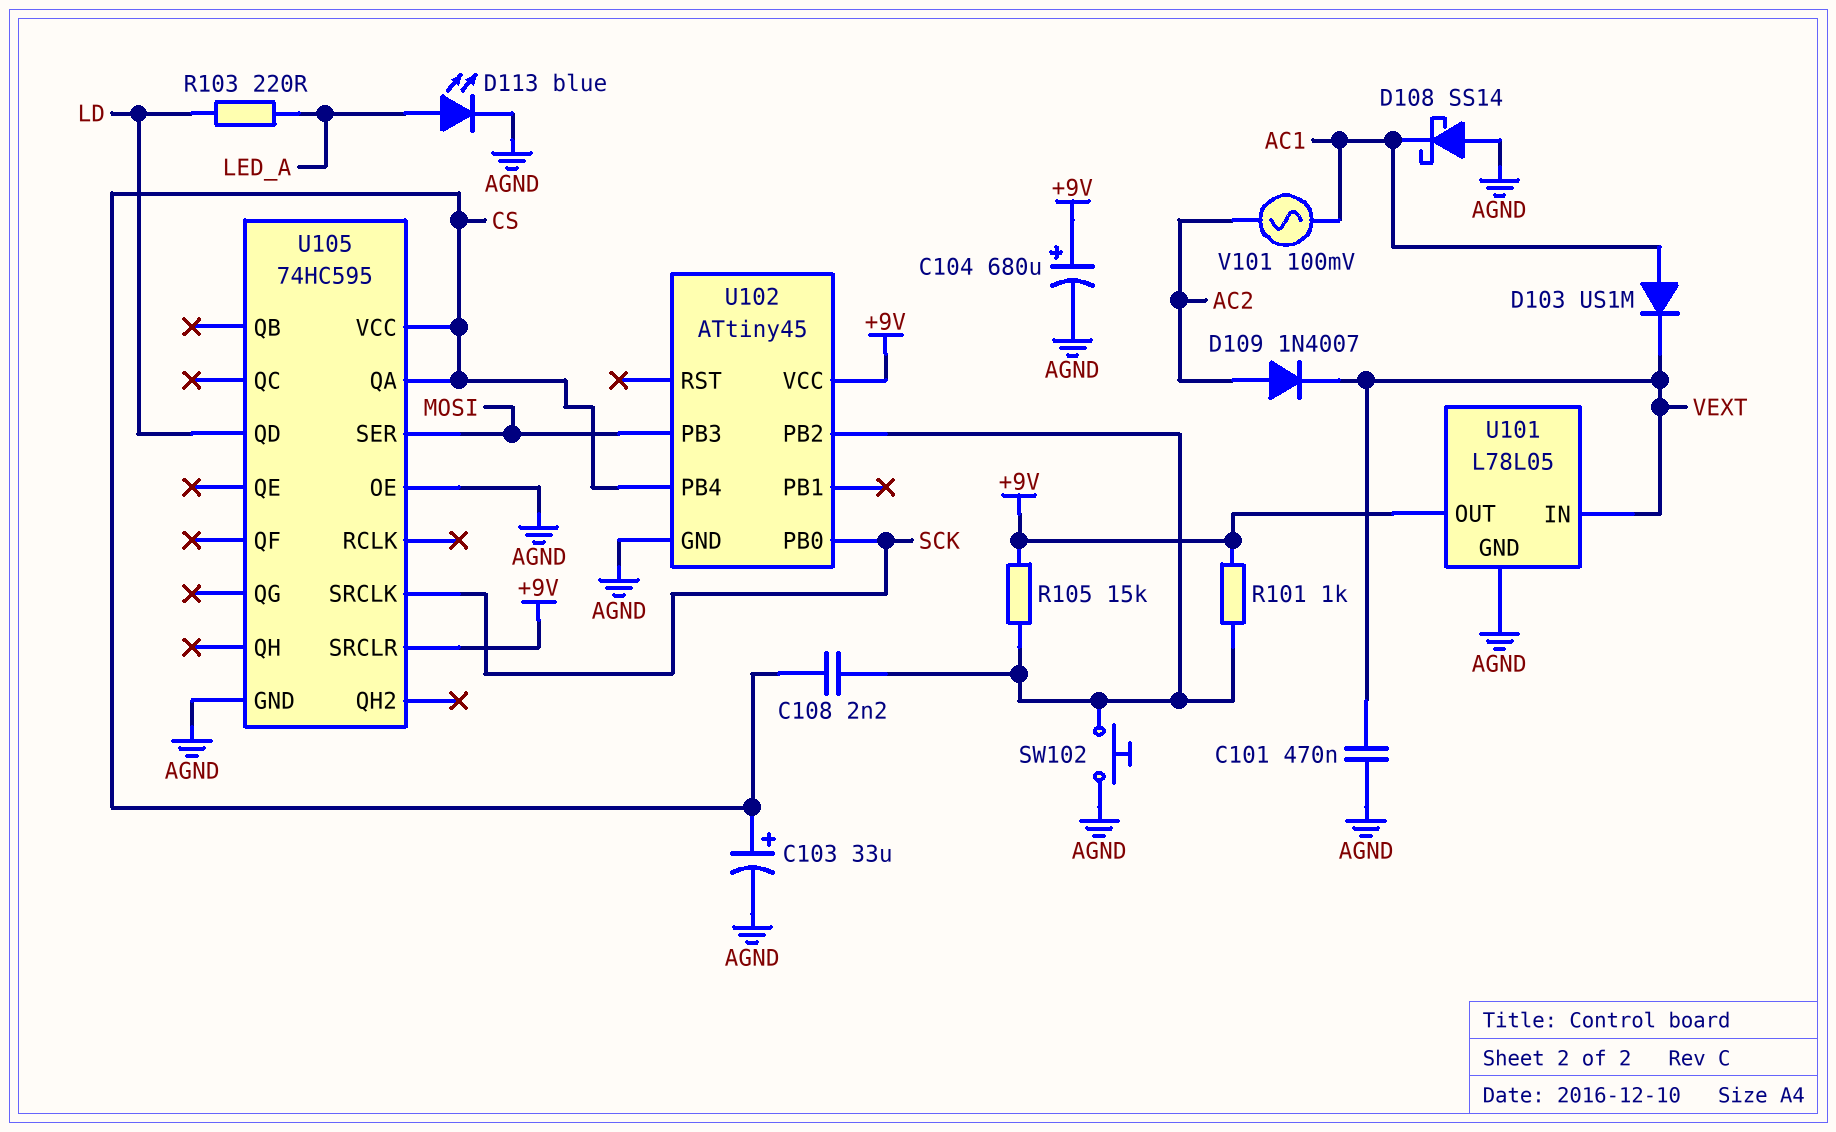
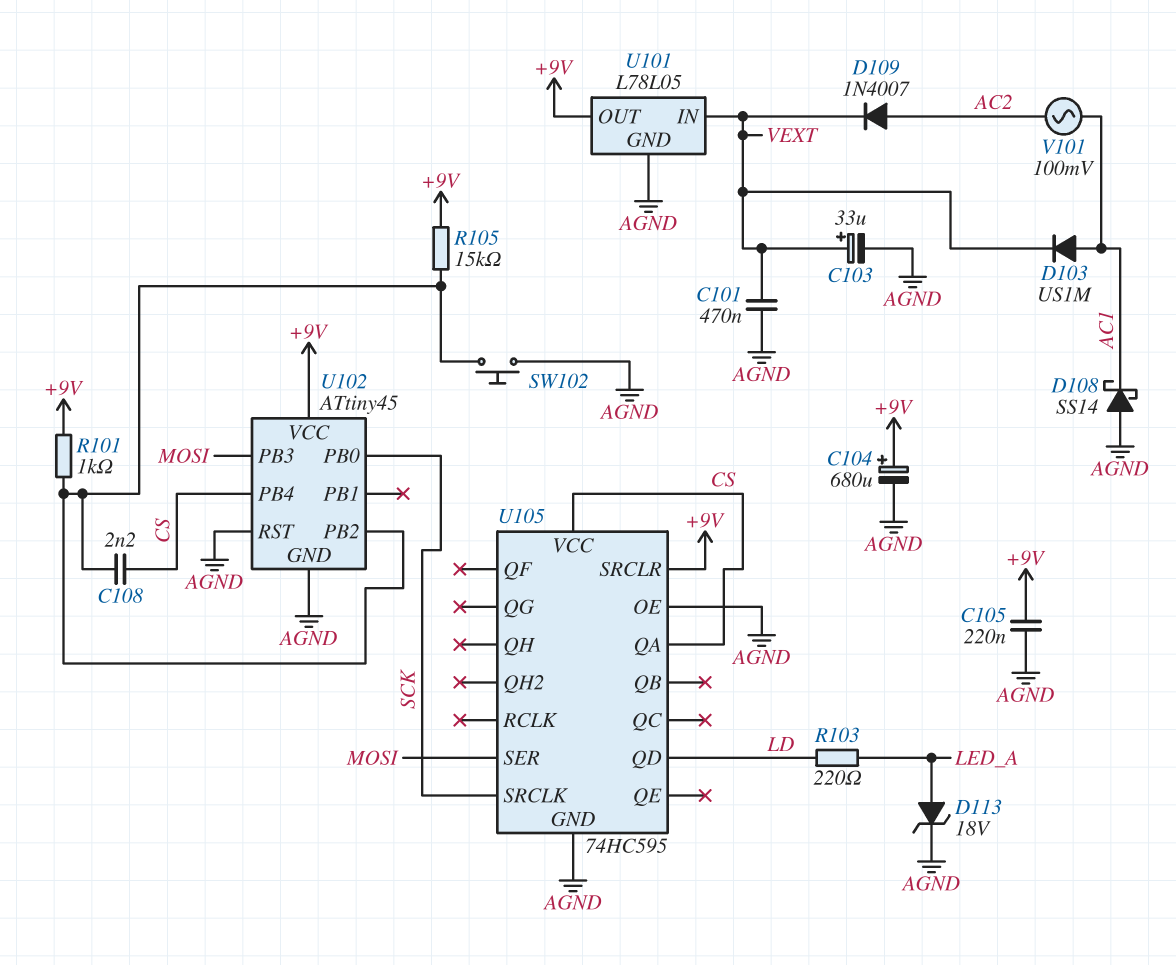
C103: 33uF (plus CS, minus AGND) -> 33uF (plus VEXT, minus AGND)
C105: none -> 220nF (+9V, AGND)
D113: LED blue (A LED_A, K AGND) -> zener 18V (A LED_A, K AGND)
U102 pin RST: none -> AGND

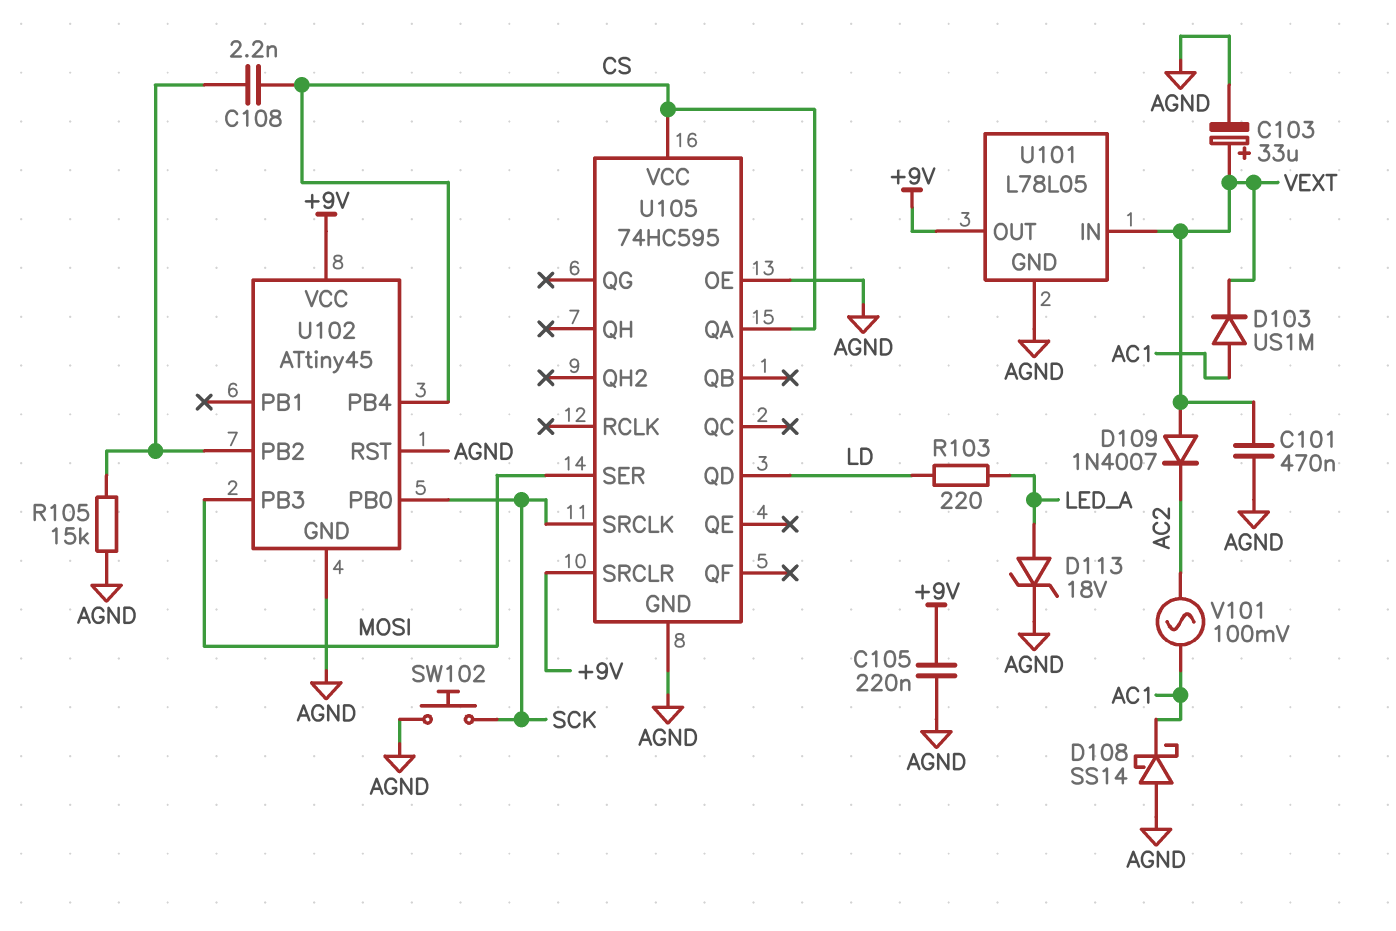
C104: 680uF (plus +9V, minus AGND) -> none
D109: diode 1N4007 (A AC2, K VEXT) -> diode 1N4007 (A VEXT, K AC2)
R101: 1k (+9V, U102/PB2) -> none
R105: 15k (+9V, U102/PB2) -> 15k (AGND, U102/PB2)
SW102: button (AGND, U102/PB2) -> button (AGND, SCK)

